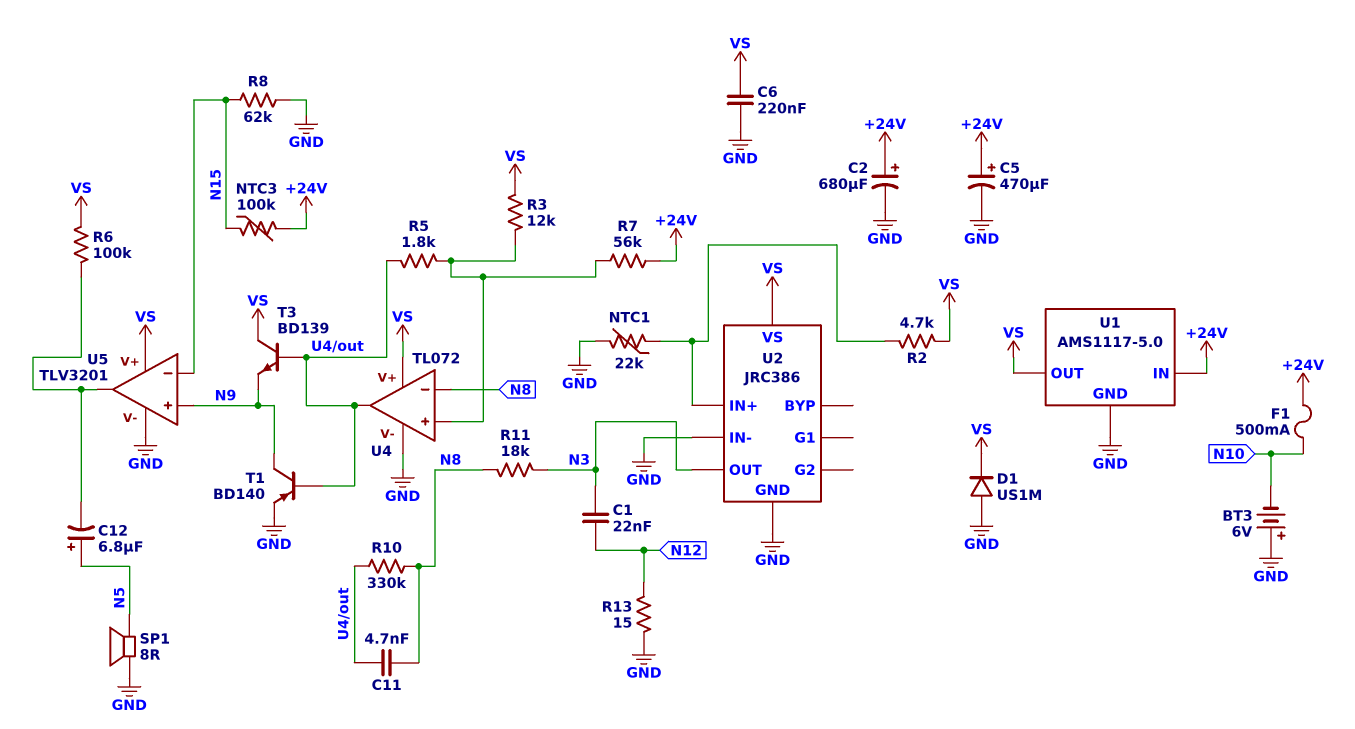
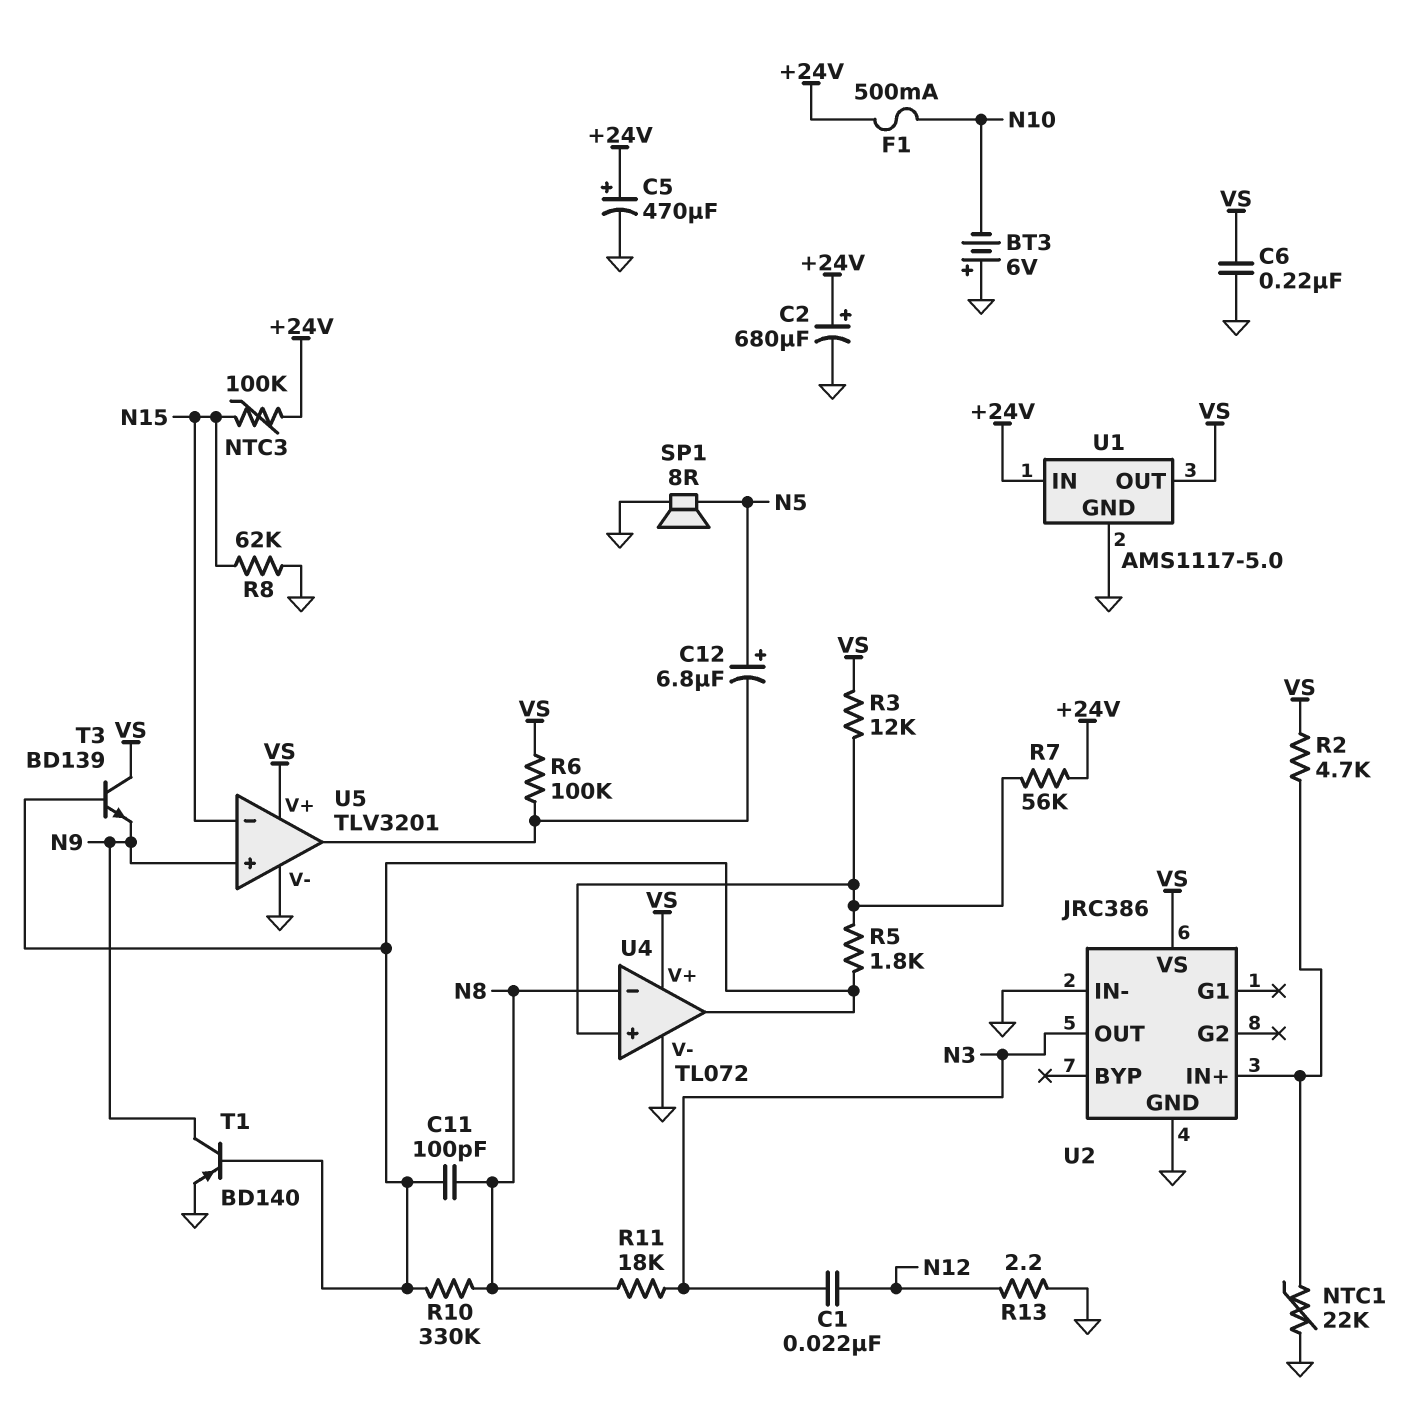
C11: 4.7nF (N8, U4/out) -> 100pF (N8, U4/out)
D1: diode US1M (A GND, K VS) -> none
R13: 15 (GND, N12) -> 2.2 (GND, N12)

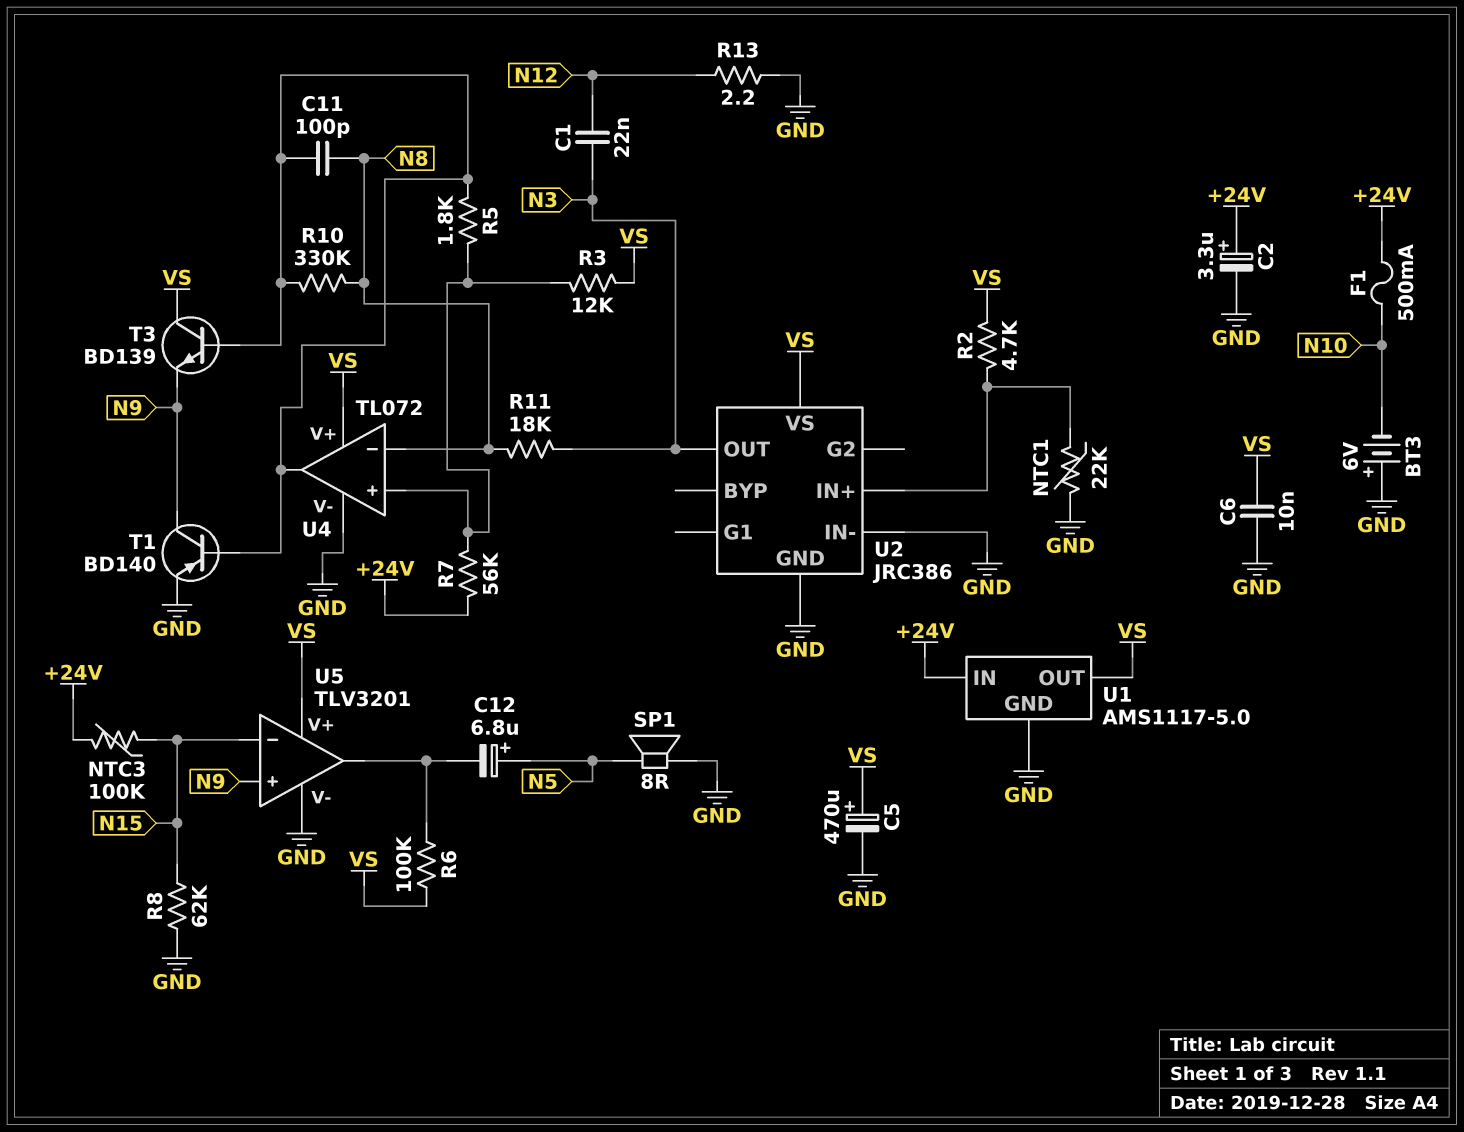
C2: 680uF (plus +24V, minus GND) -> 3.3uF (plus +24V, minus GND)
C5: 470uF (plus +24V, minus GND) -> 470uF (plus VS, minus GND)
C6: 220nF (GND, VS) -> 10nF (GND, VS)

